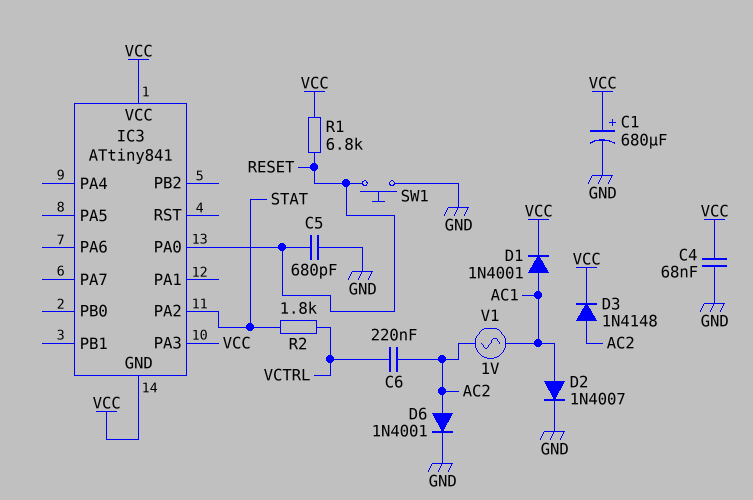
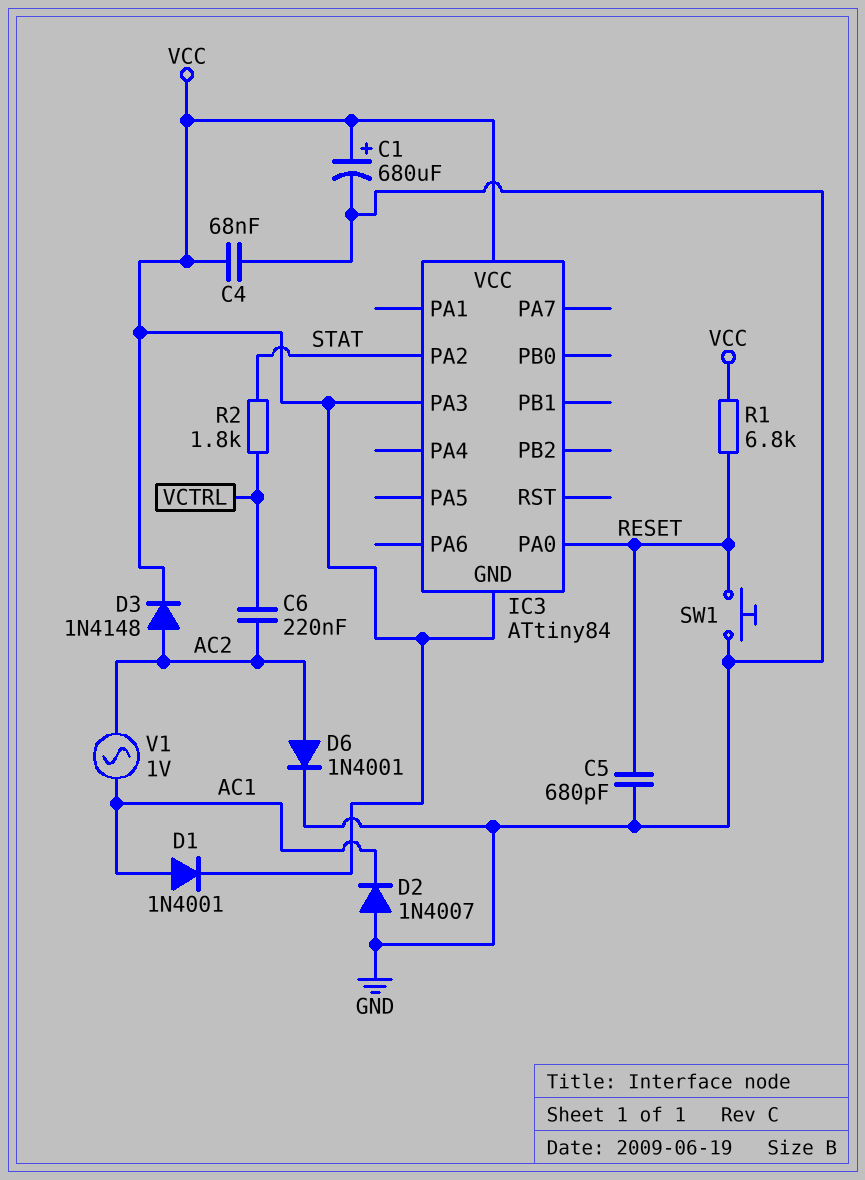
D2: diode 1N4007 (A AC1, K GND) -> diode 1N4007 (A GND, K AC1)
IC3: ATtiny841 -> ATtiny84

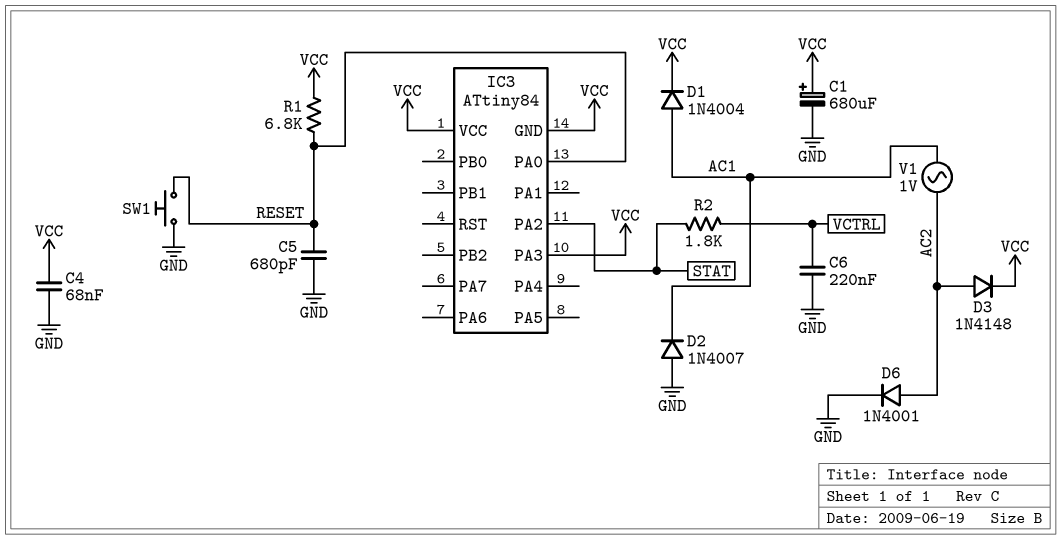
C6: 220nF (AC2, VCTRL) -> 220nF (GND, VCTRL)
D1: diode 1N4001 (A AC1, K VCC) -> diode 1N4004 (A AC1, K VCC)

